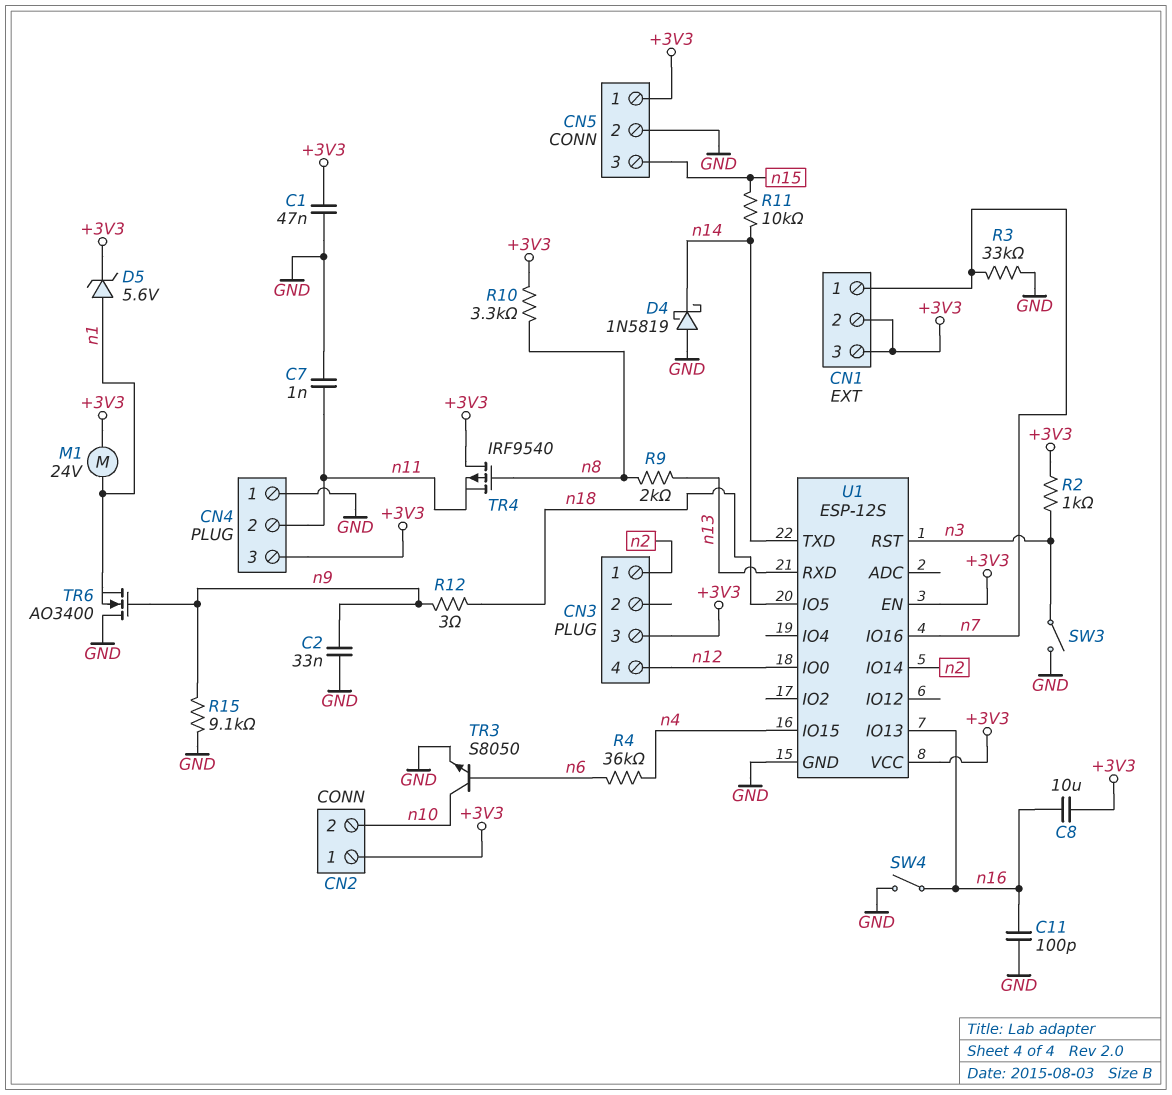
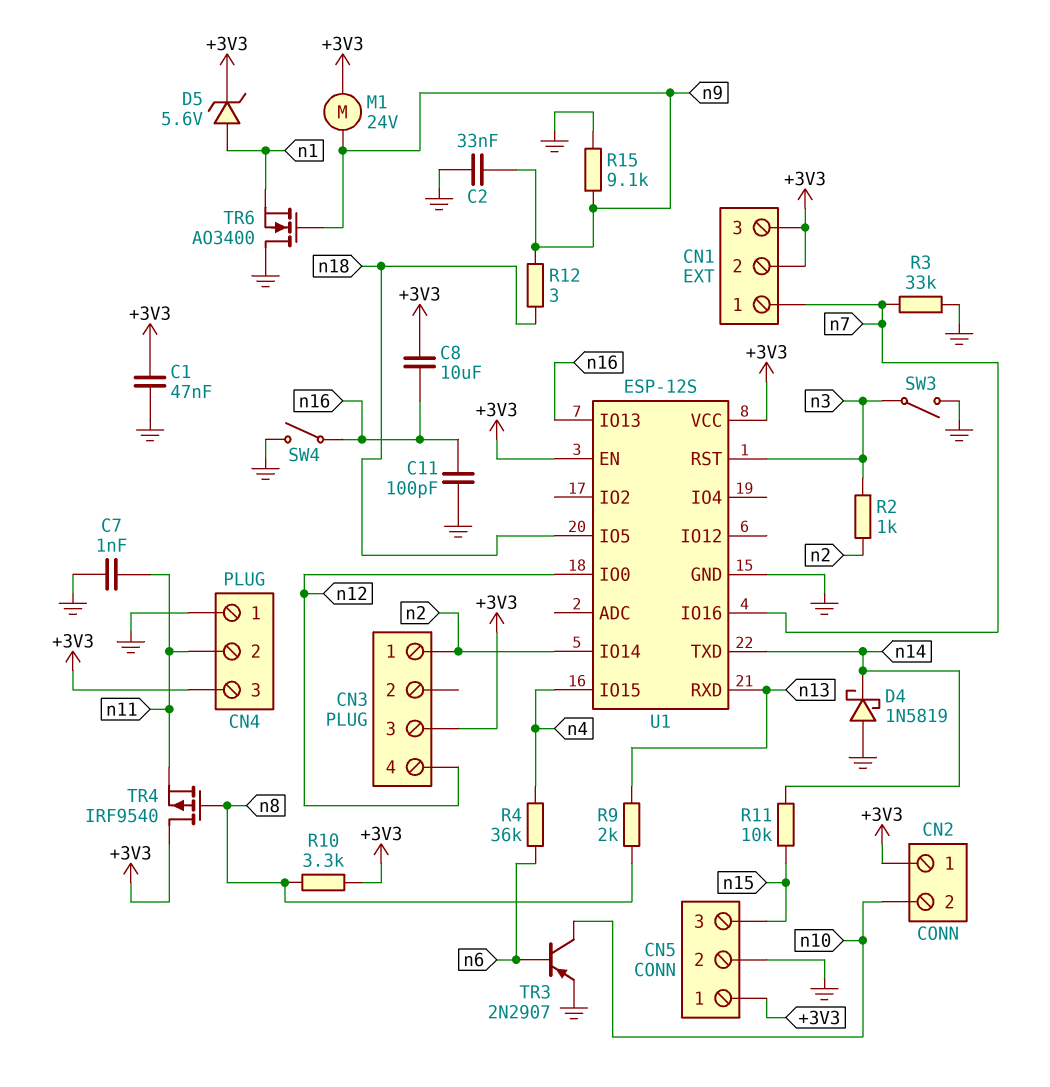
M1: motor 24V (+3V3, n1) -> motor 24V (+3V3, n9)
R2: 1k (+3V3, n3) -> 1k (n2, n3)
TR3: NPN S8050 (B n6, C n10, E GND) -> PNP 2N2907 (B n6, C n10, E GND)

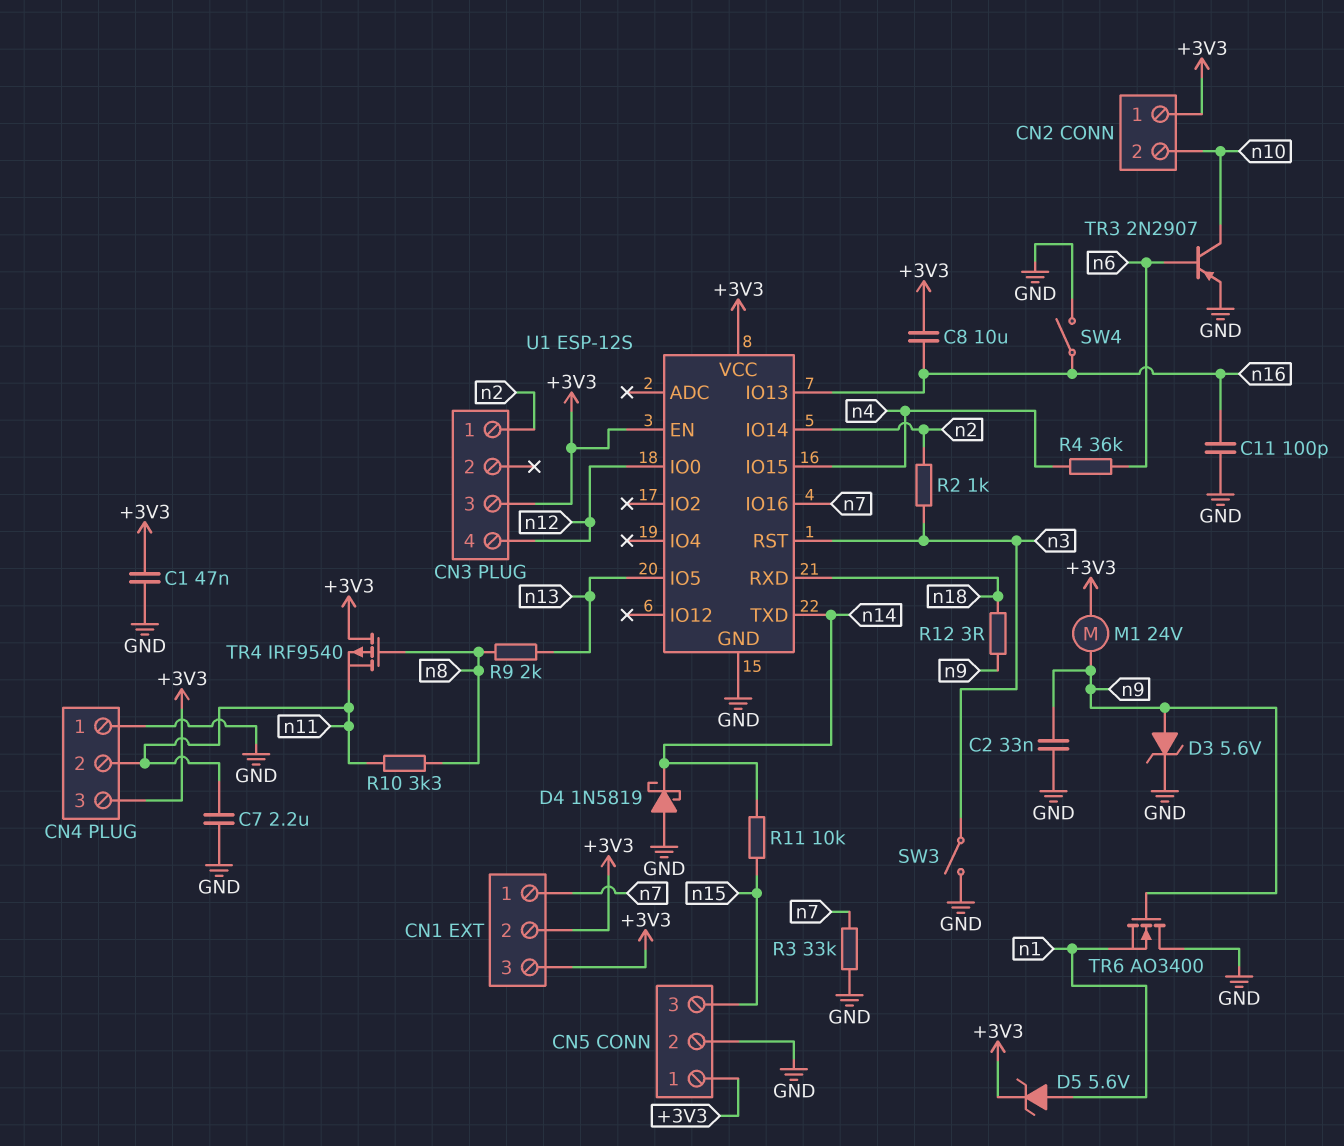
C7: 1nF (GND, n11) -> 2.2uF (GND, n11)
D3: none -> zener 5.6V (A n9, K GND)
R10: 3.3k (+3V3, n8) -> 3.3k (n8, n11)
R15: 9.1k (GND, n9) -> none
U1 pin IO5: n18 -> n13
U1 pin RXD: n13 -> n18

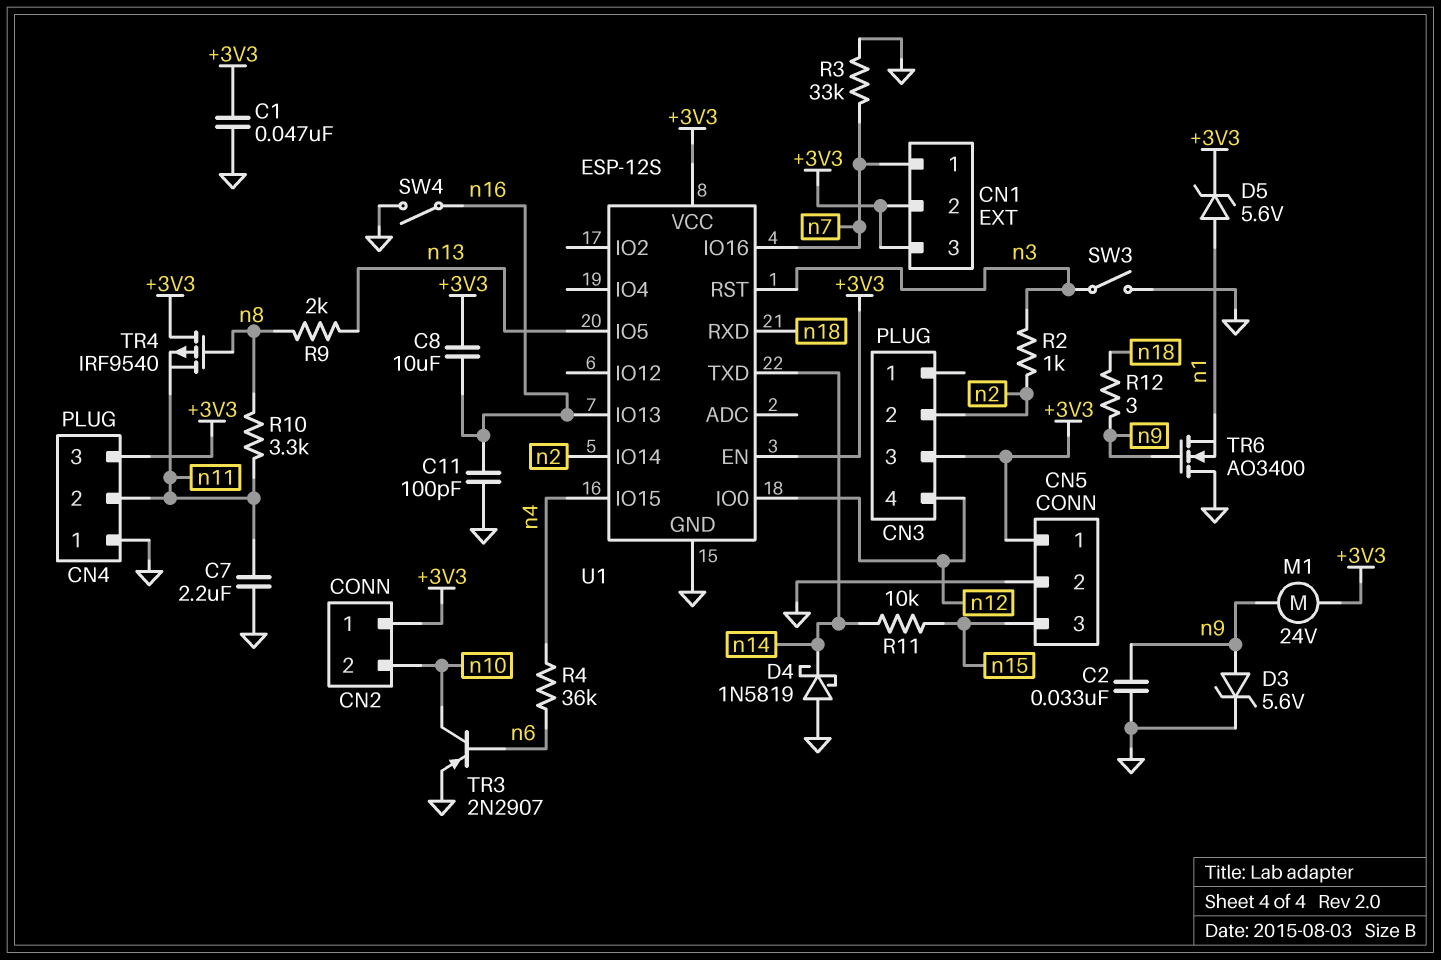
CN3 pin 1: n2 -> none
CN3 pin 2: none -> n2

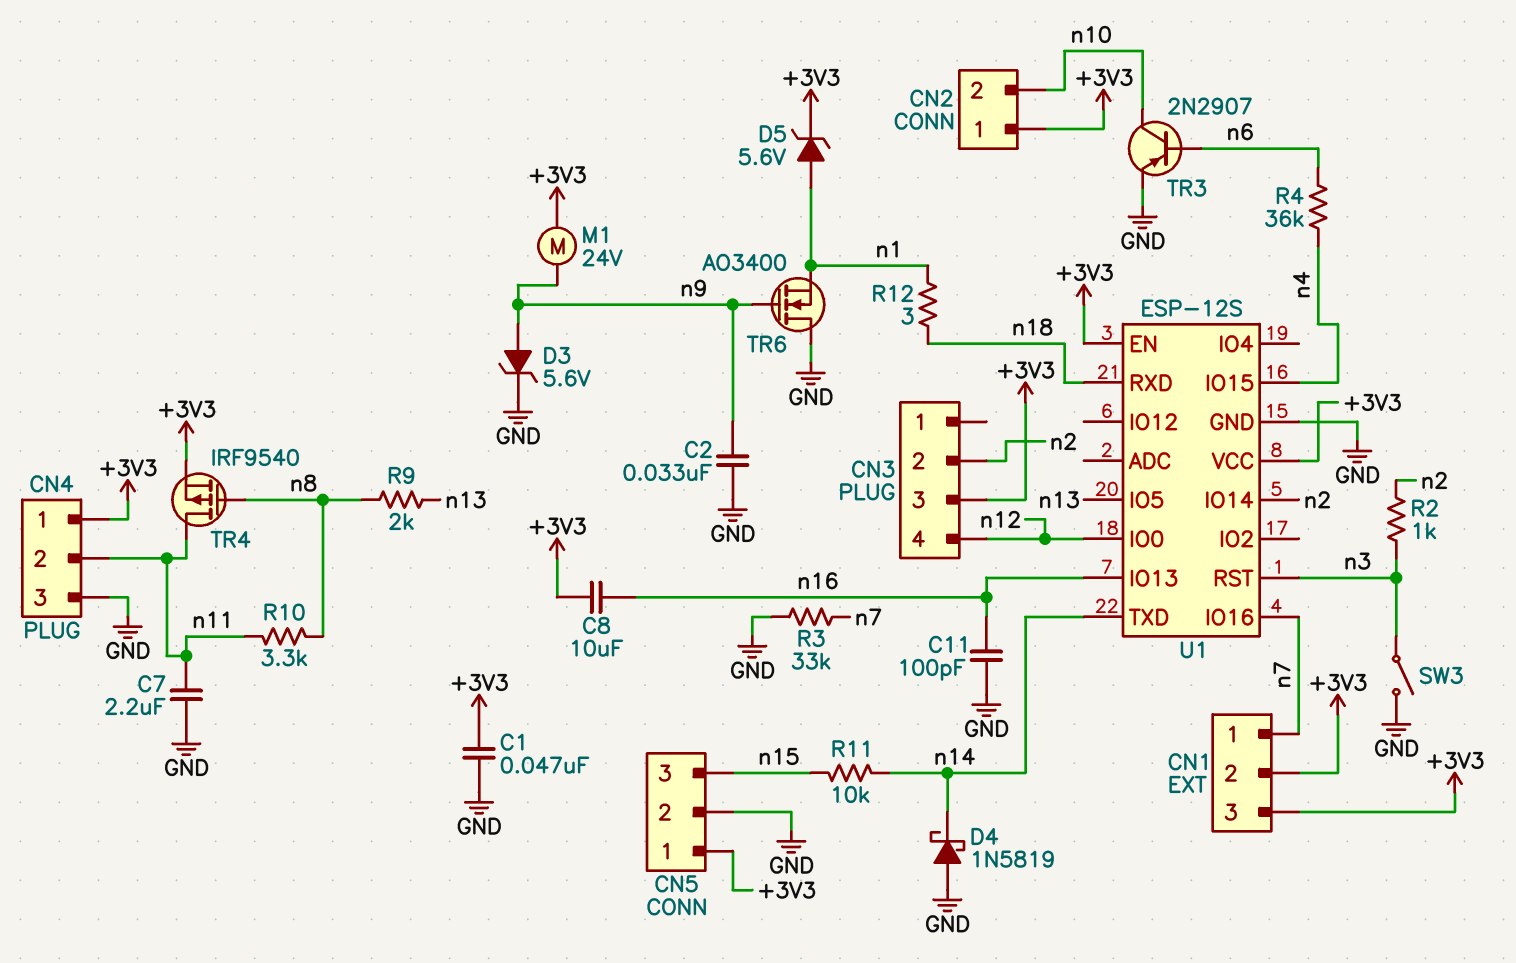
CN4 pin 1: GND -> +3V3
CN4 pin 3: +3V3 -> GND
R12: 3 (n9, n18) -> 3 (n1, n18)
SW4: switch (GND, n16) -> none
TR4: PMOS IRF9540 (G n8, D +3V3, S n11) -> PMOS IRF9540 (G n8, D n11, S +3V3)

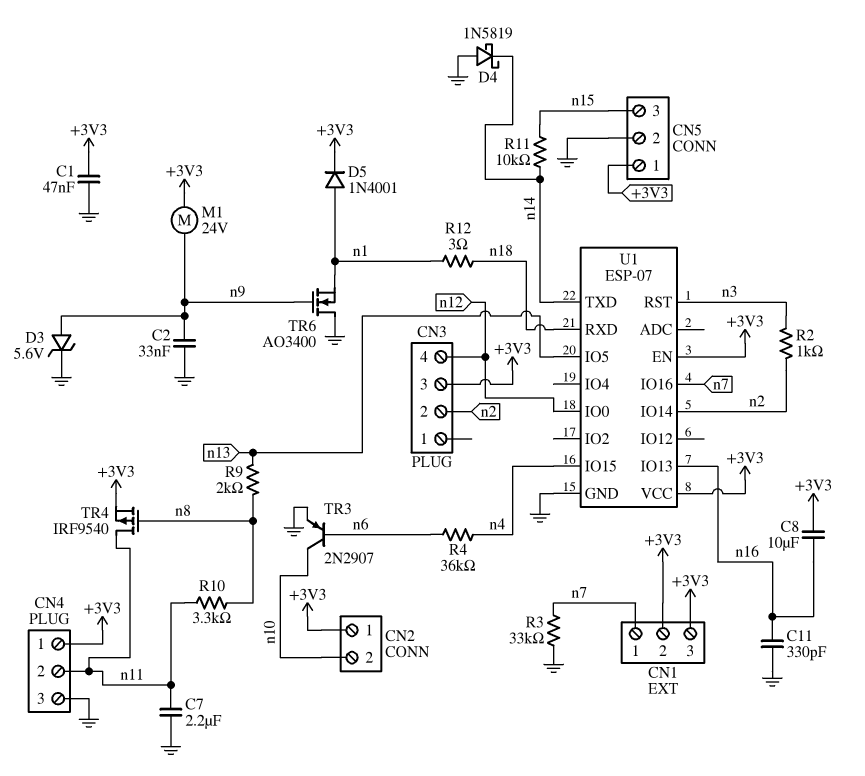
C11: 100pF (GND, n16) -> 330pF (GND, n16)
D5: zener 5.6V (A n1, K +3V3) -> diode 1N4001 (A n1, K +3V3)
SW3: switch (GND, n3) -> none
U1: ESP-12S -> ESP-07

